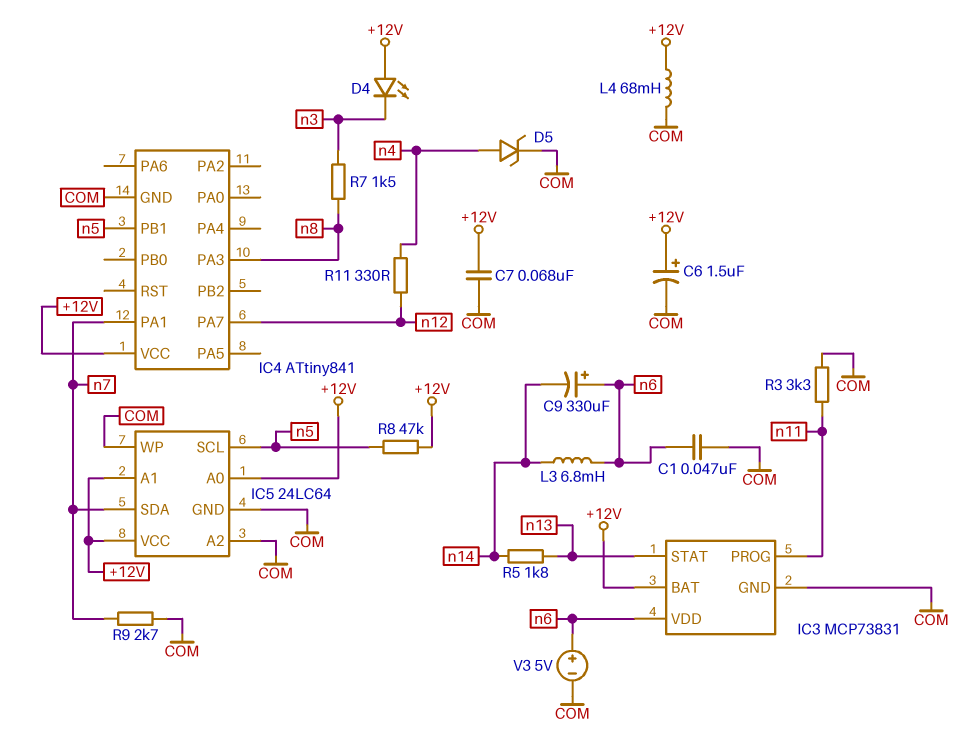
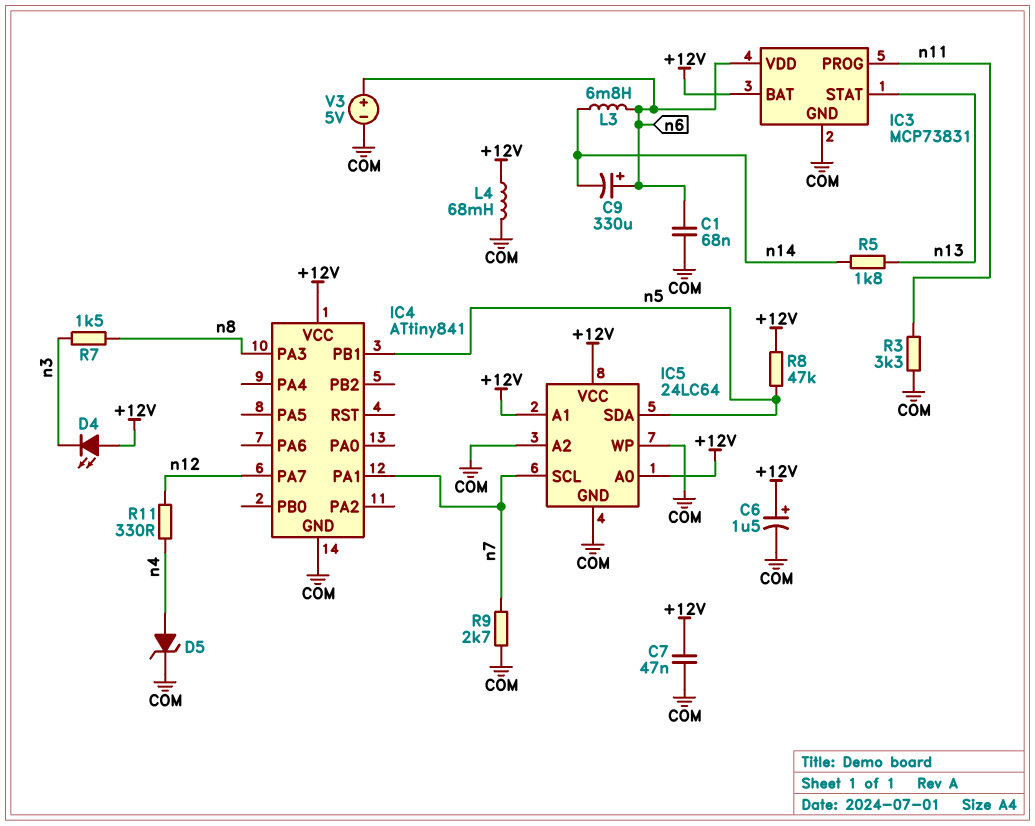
C1: 47nF (COM, n6) -> 68nF (COM, n6)
C7: 68nF (+12V, COM) -> 47nF (+12V, COM)
IC5 pin SCL: n5 -> n7
IC5 pin SDA: n7 -> n5

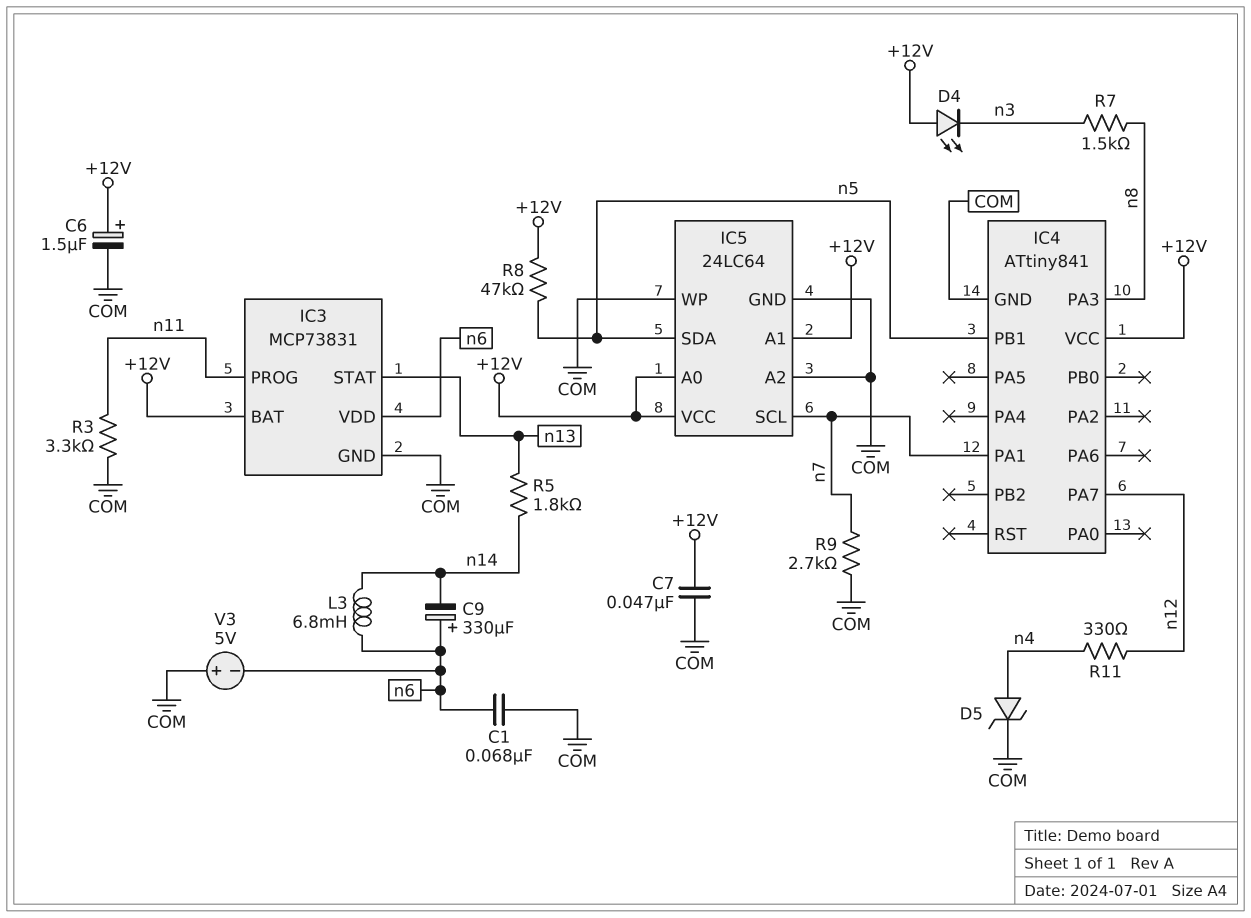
L4: 68mH (+12V, COM) -> none
V3: 5V (plus n6, minus COM) -> 5V (plus COM, minus n6)

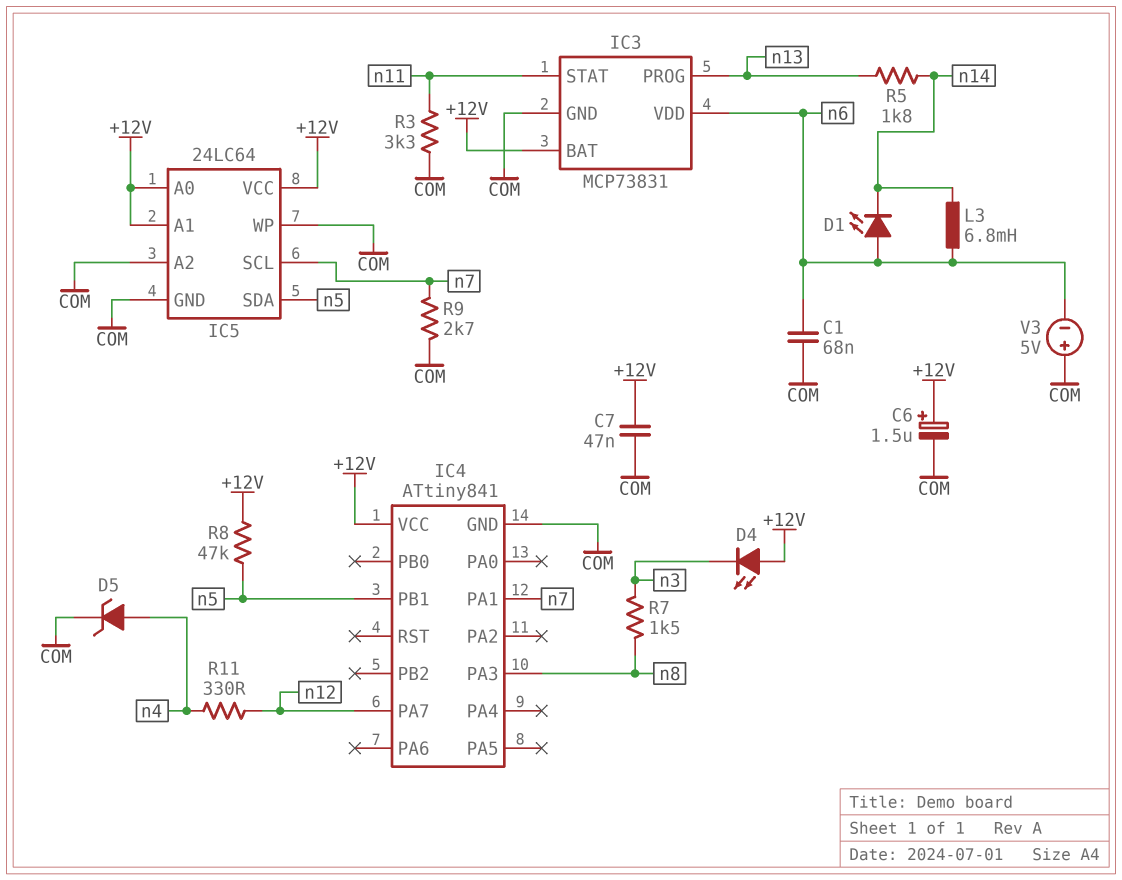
C9: 330uF (plus n6, minus n14) -> none
D1: none -> LED (A n6, K n14)
IC3 pin PROG: n11 -> n13
IC3 pin STAT: n13 -> n11

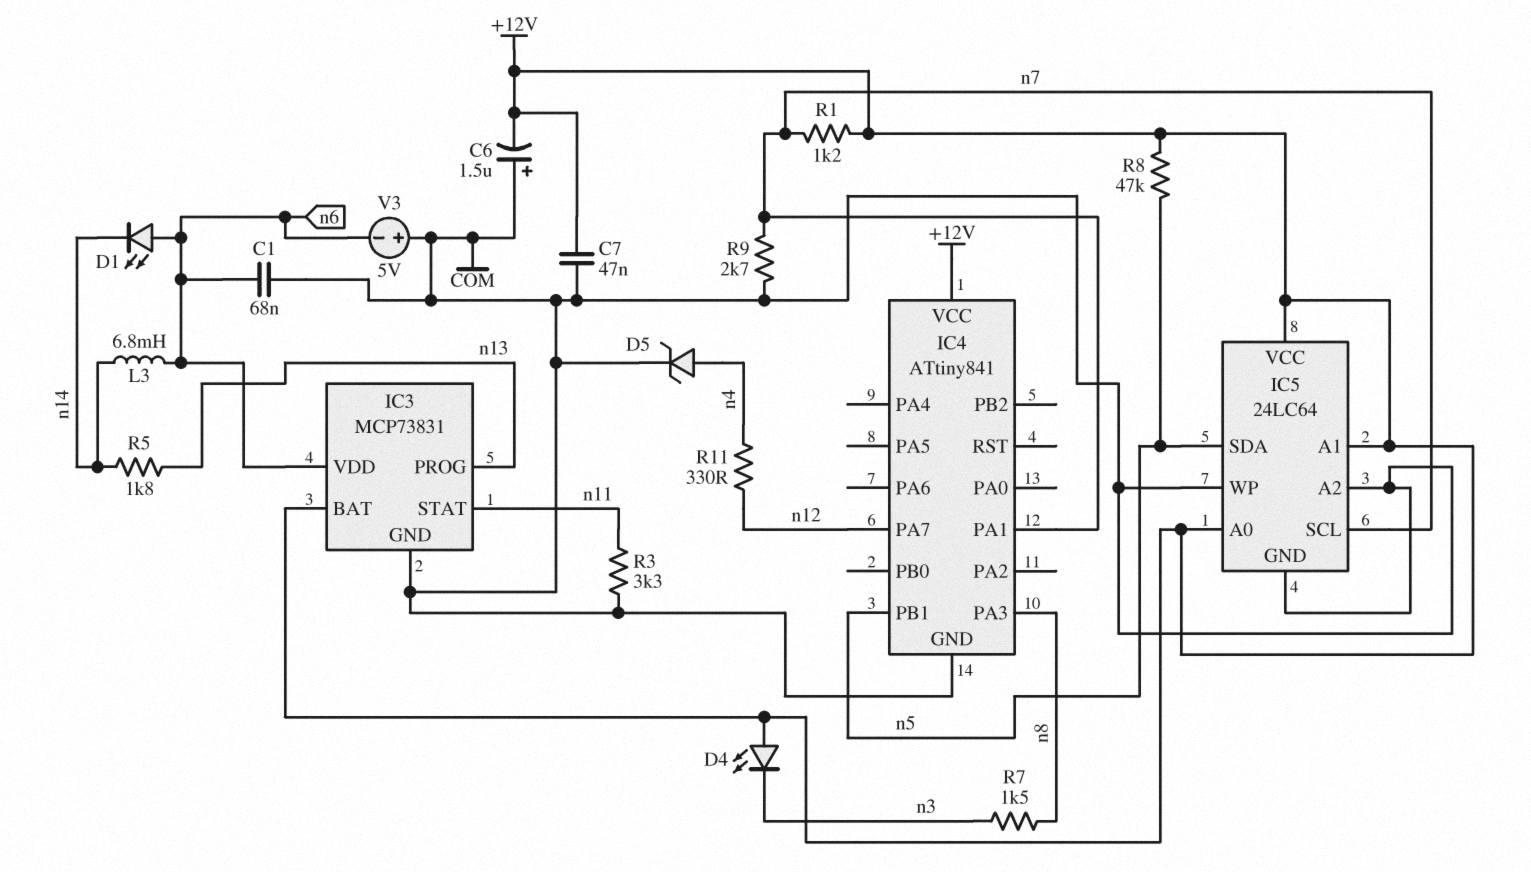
C6: 1.5uF (plus +12V, minus COM) -> 1.5uF (plus COM, minus +12V)
R1: none -> 1.2k (+12V, n7)

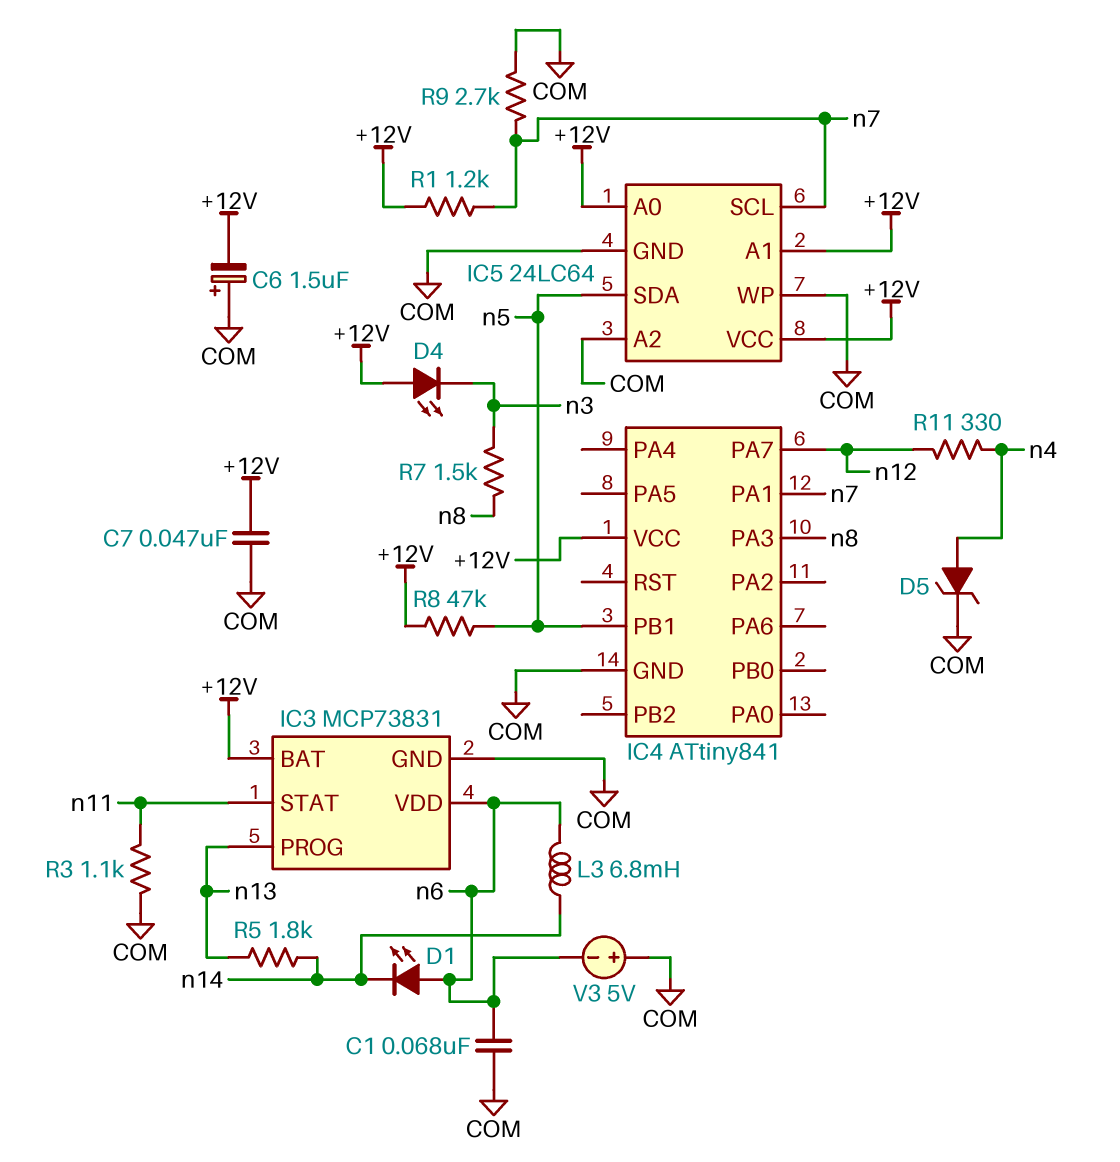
R3: 3.3k (COM, n11) -> 1.1k (COM, n11)

